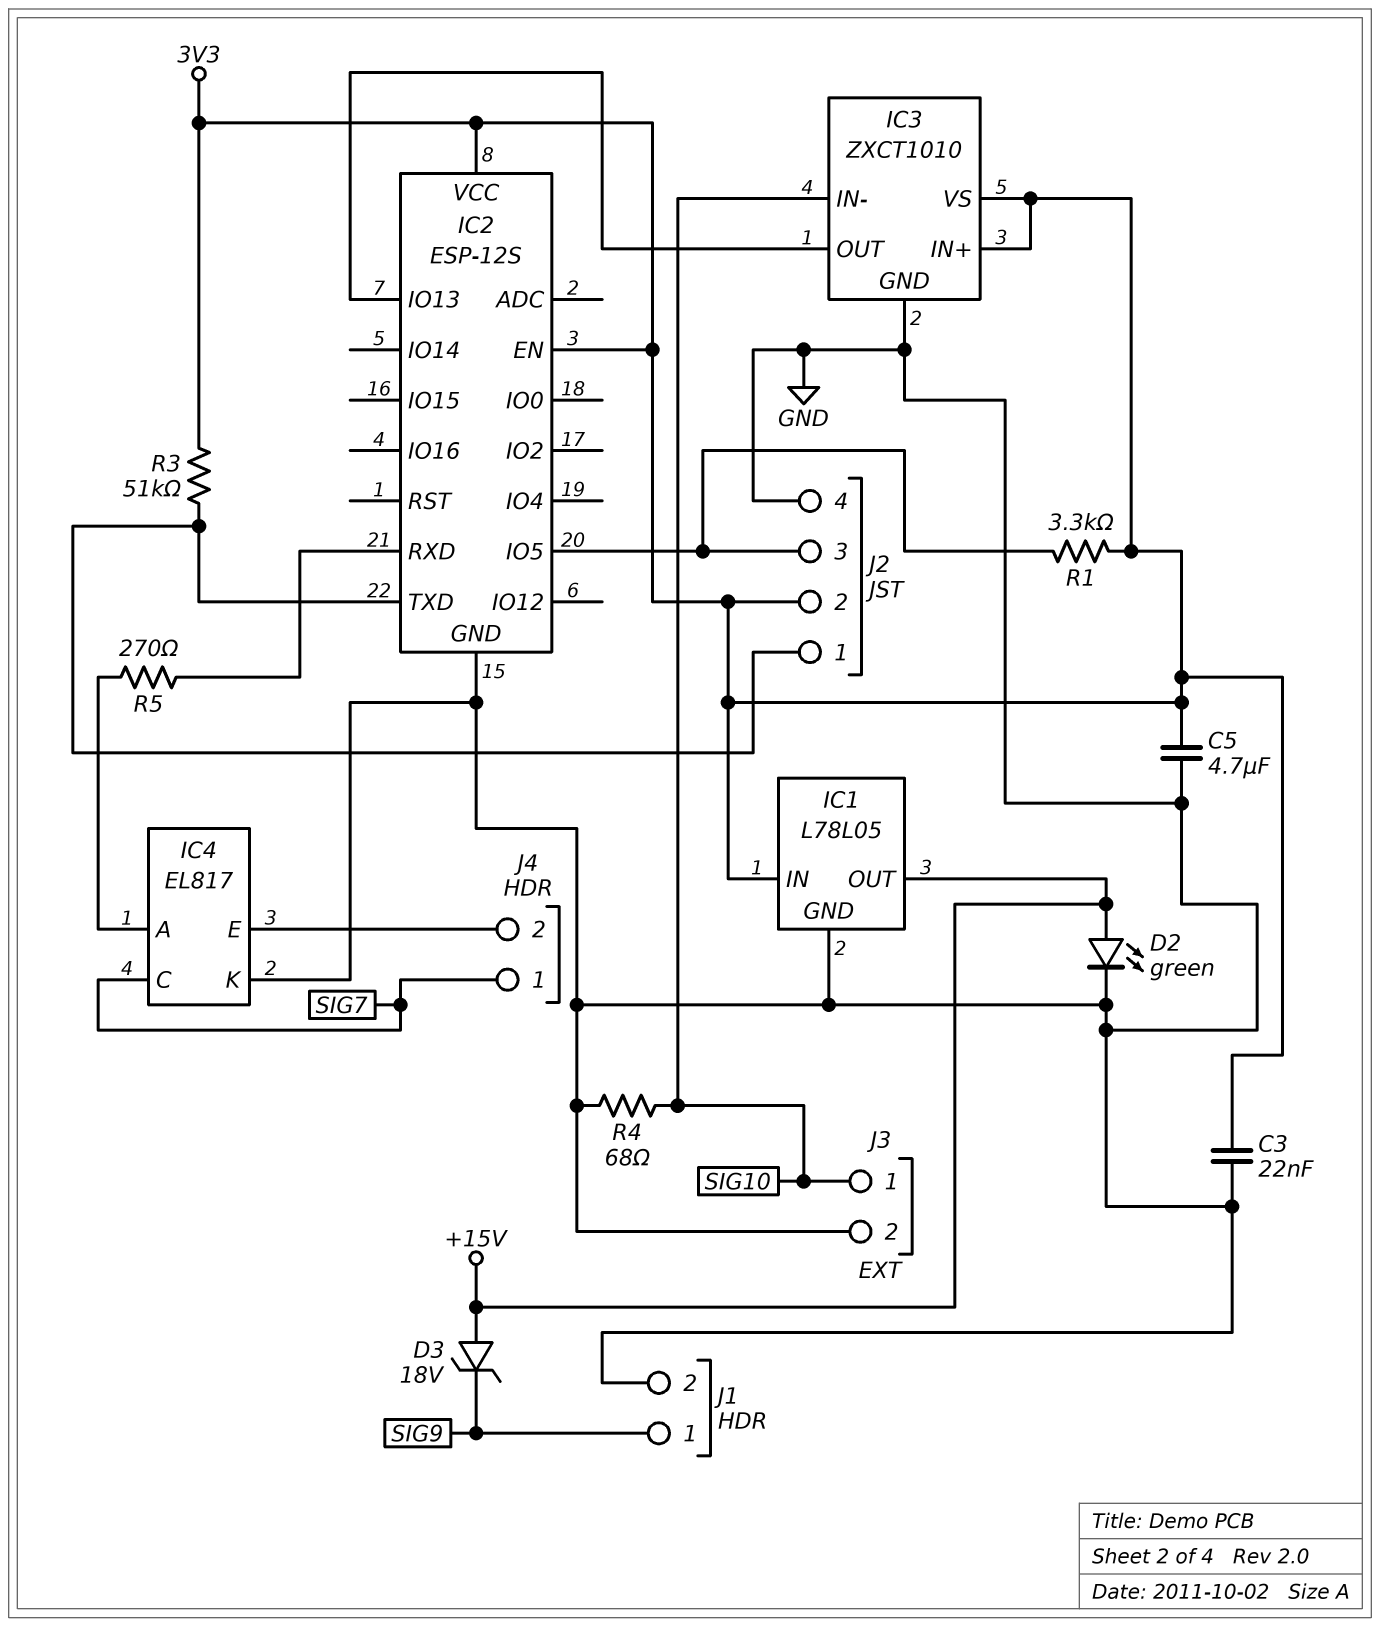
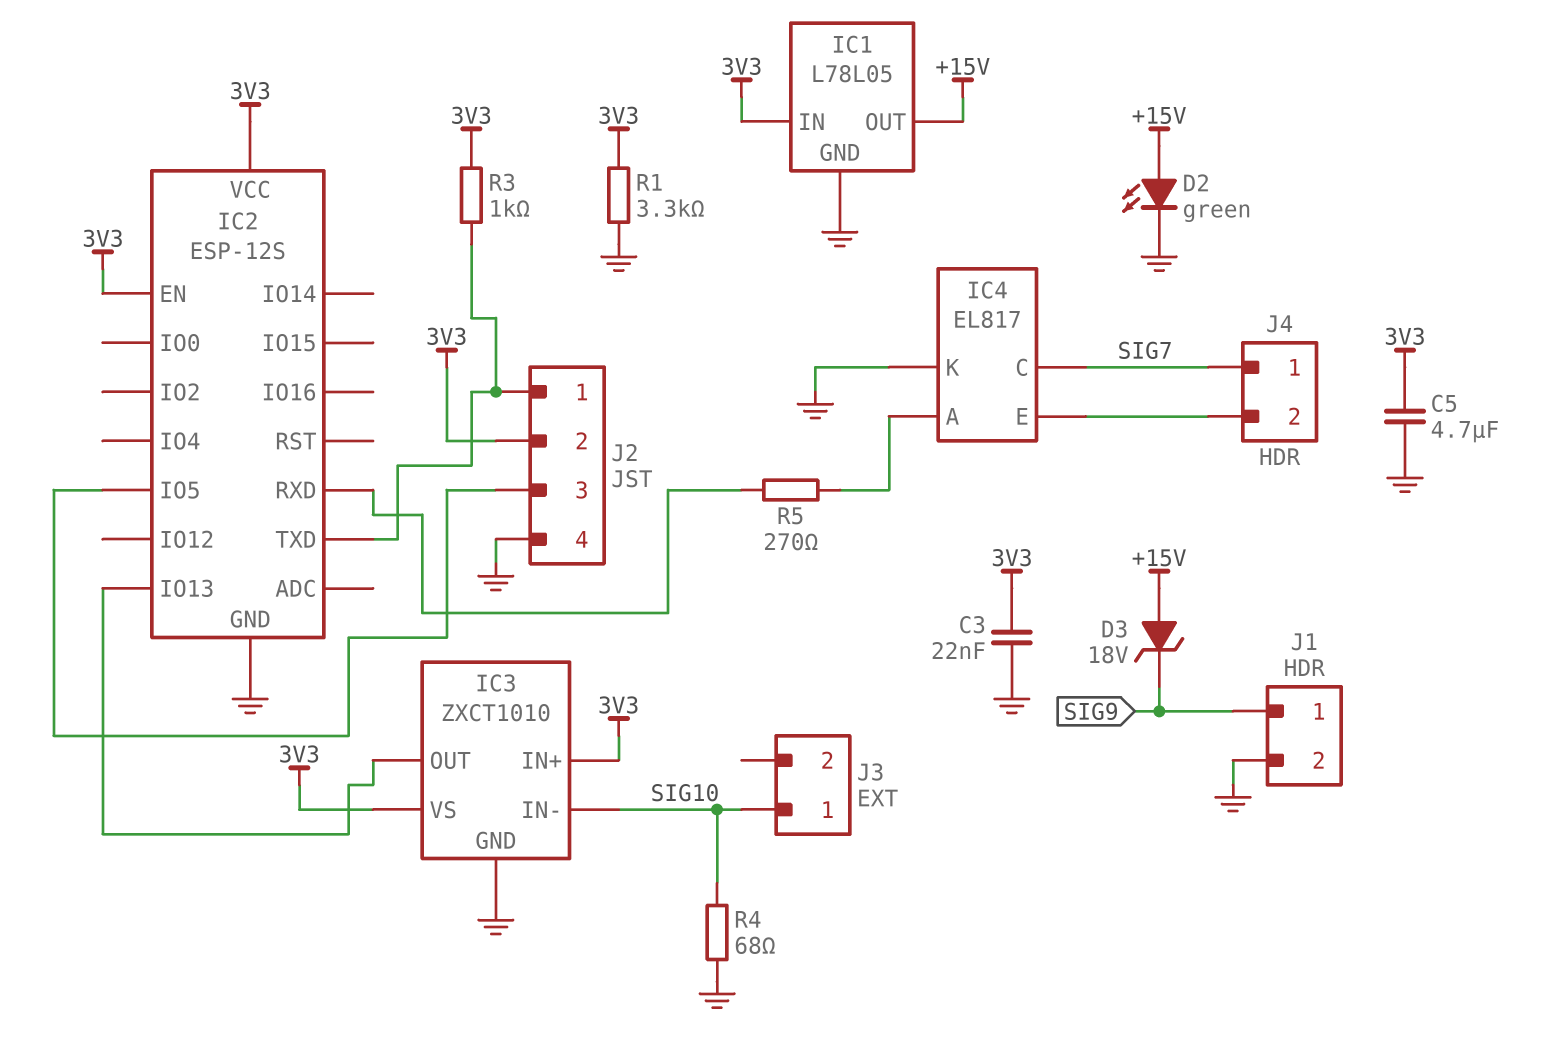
J3 pin 2: GND -> none
R1: 3.3k (3V3, IC2/IO5) -> 3.3k (3V3, GND)
R3: 51k (3V3, IC2/TXD) -> 1k (3V3, IC2/TXD)

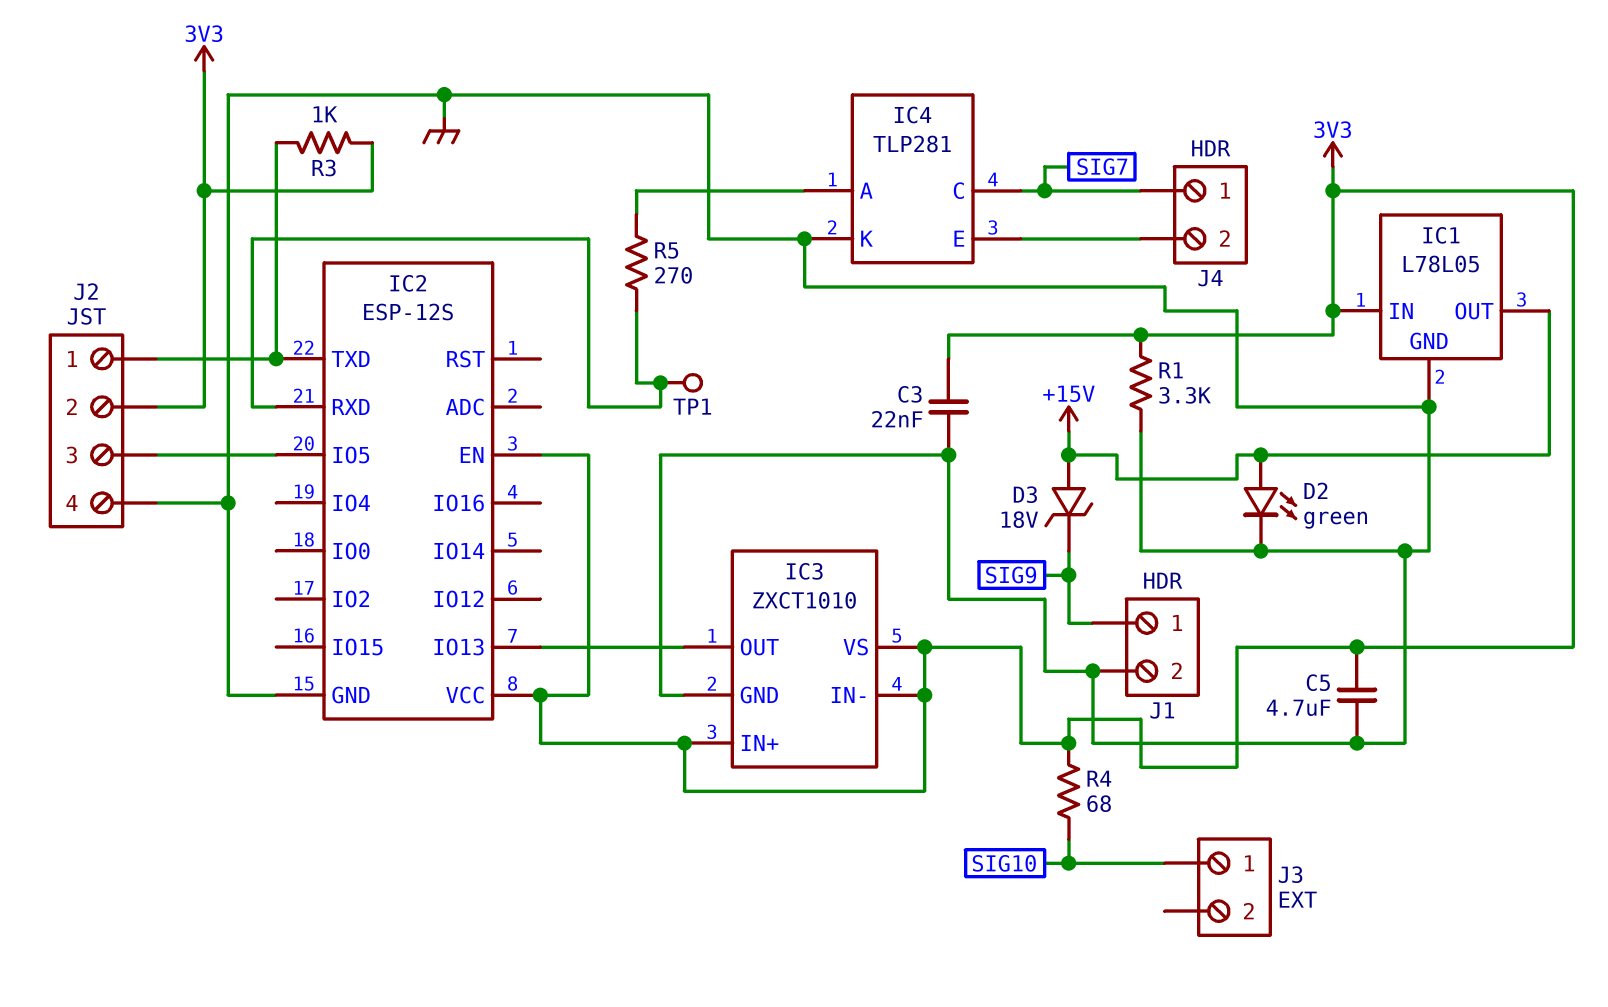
IC3 pin IN-: SIG10 -> 3V3
IC4: EL817 -> TLP281
R4: 68 (GND, SIG10) -> 68 (3V3, SIG10)
TP1: none -> test point (IC2/RXD)

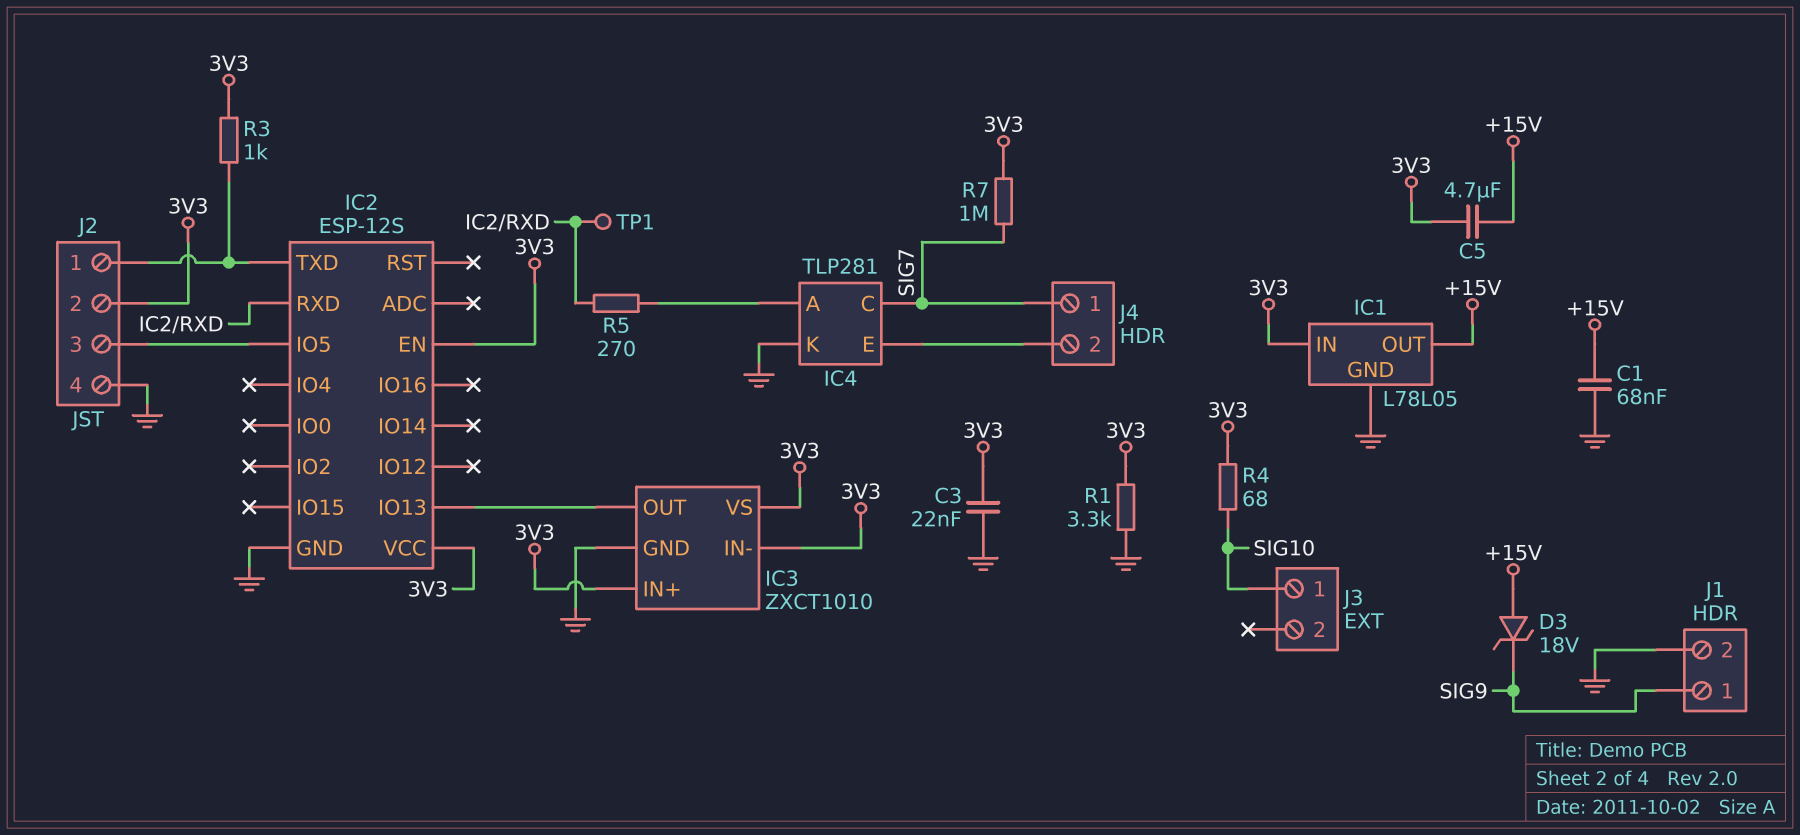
C1: none -> 68nF (+15V, GND)
C5: 4.7uF (3V3, GND) -> 4.7uF (+15V, 3V3)
D2: LED green (A +15V, K GND) -> none
R7: none -> 1M (3V3, SIG7)

